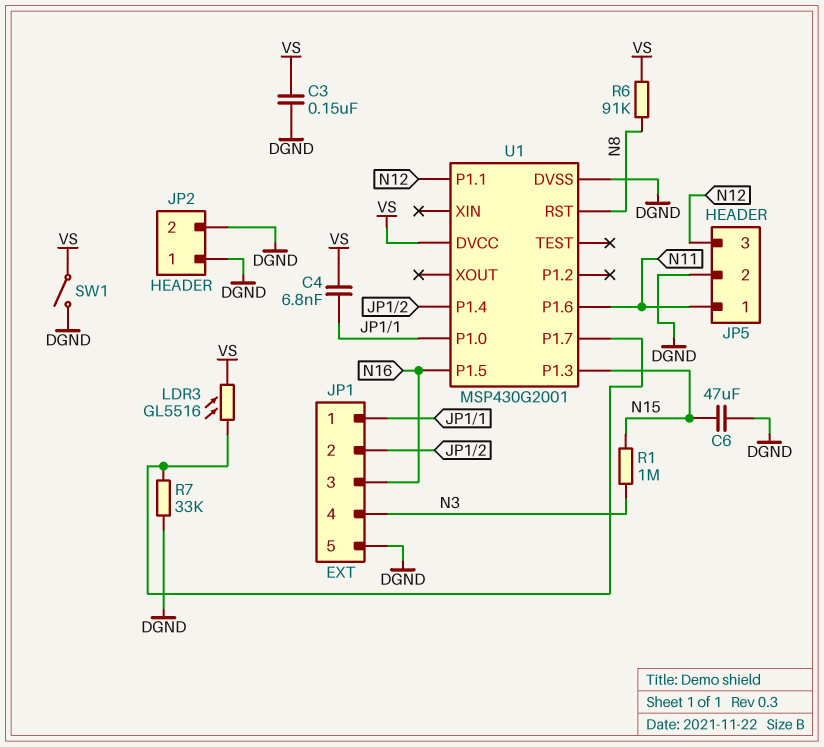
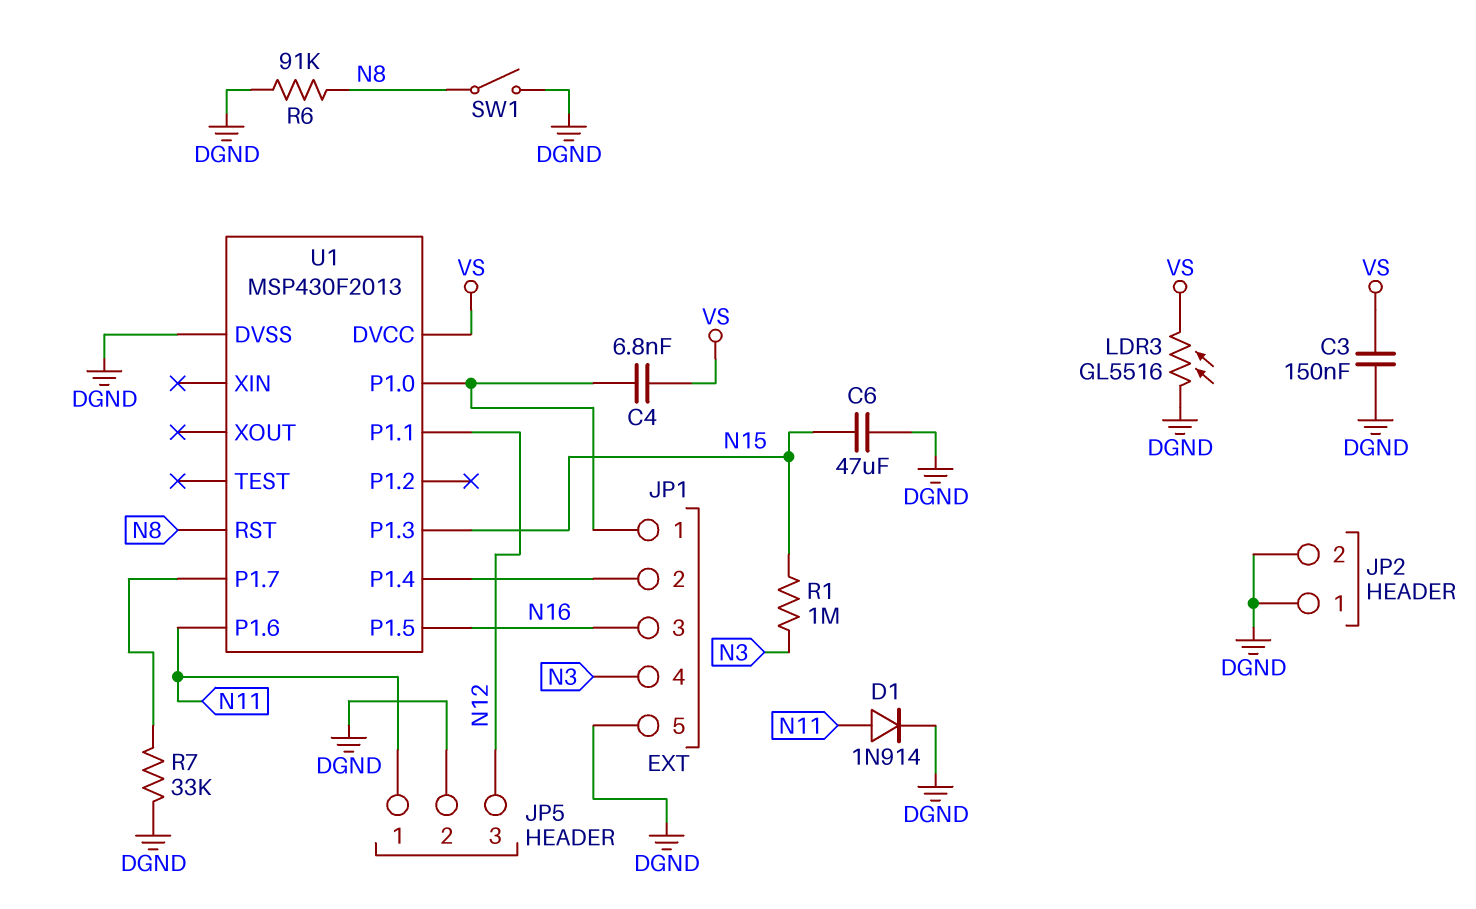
D1: none -> diode 1N914 (A N11, K DGND)
LDR3: GL5516 (U1/P1.7, VS) -> GL5516 (DGND, VS)
R6: 91k (N8, VS) -> 91k (DGND, N8)
SW1: switch (DGND, VS) -> switch (DGND, N8)
U1: MSP430G2001 -> MSP430F2013

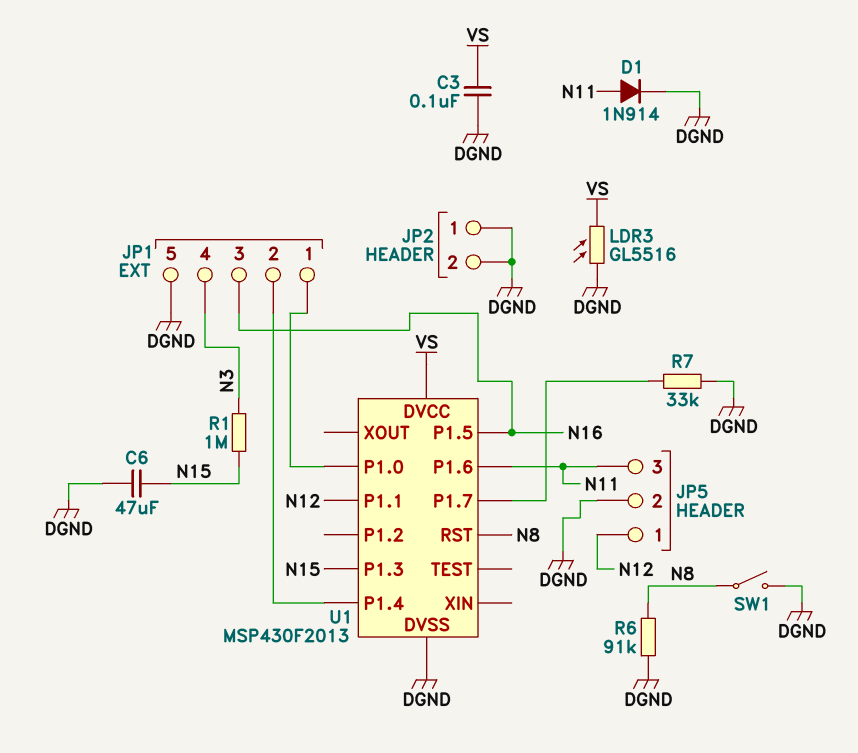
C3: 150nF (DGND, VS) -> 100nF (DGND, VS)
C4: 6.8nF (JP1/1, VS) -> none
JP5 pin 1: N11 -> N12
JP5 pin 3: N12 -> N11

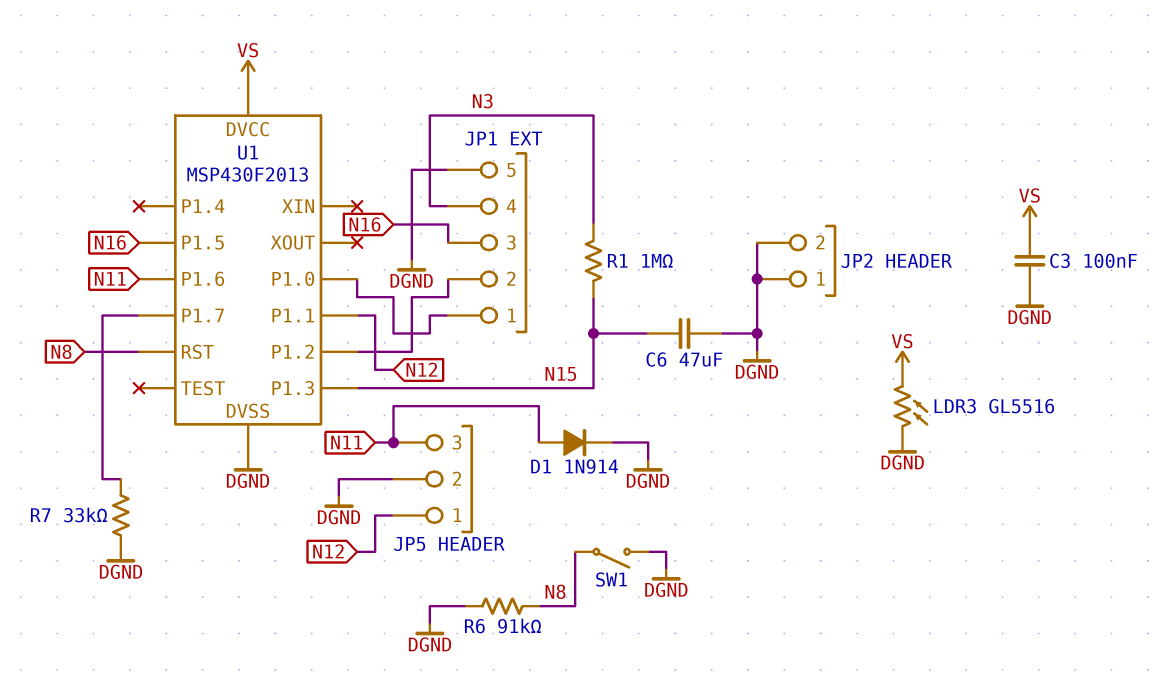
U1 pin P1.2: none -> JP1/2
U1 pin P1.4: JP1/2 -> none

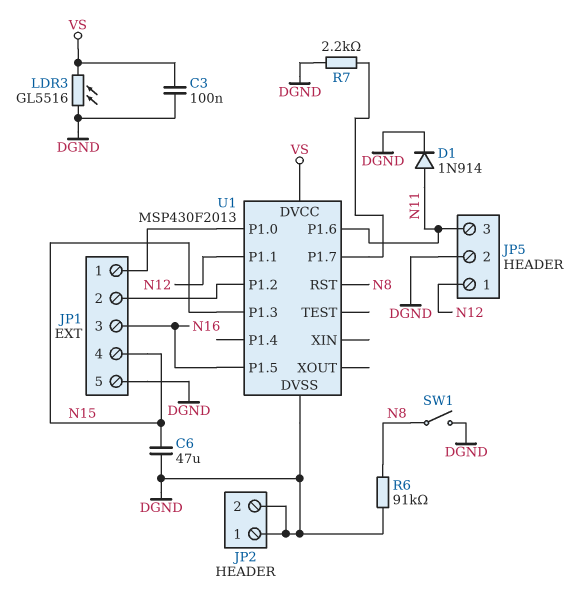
JP1 pin 4: N3 -> N15
R1: 1M (N3, N15) -> none
R7: 33k (DGND, U1/P1.7) -> 2.2k (DGND, U1/P1.7)

